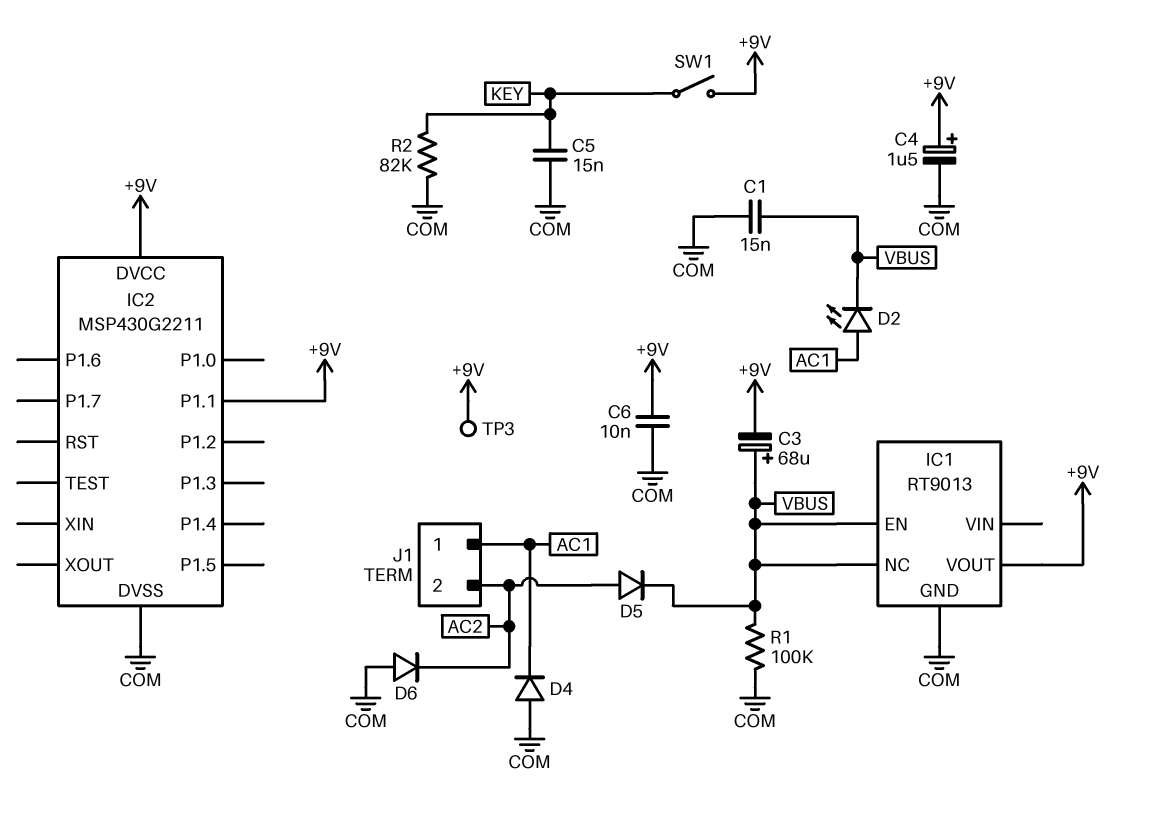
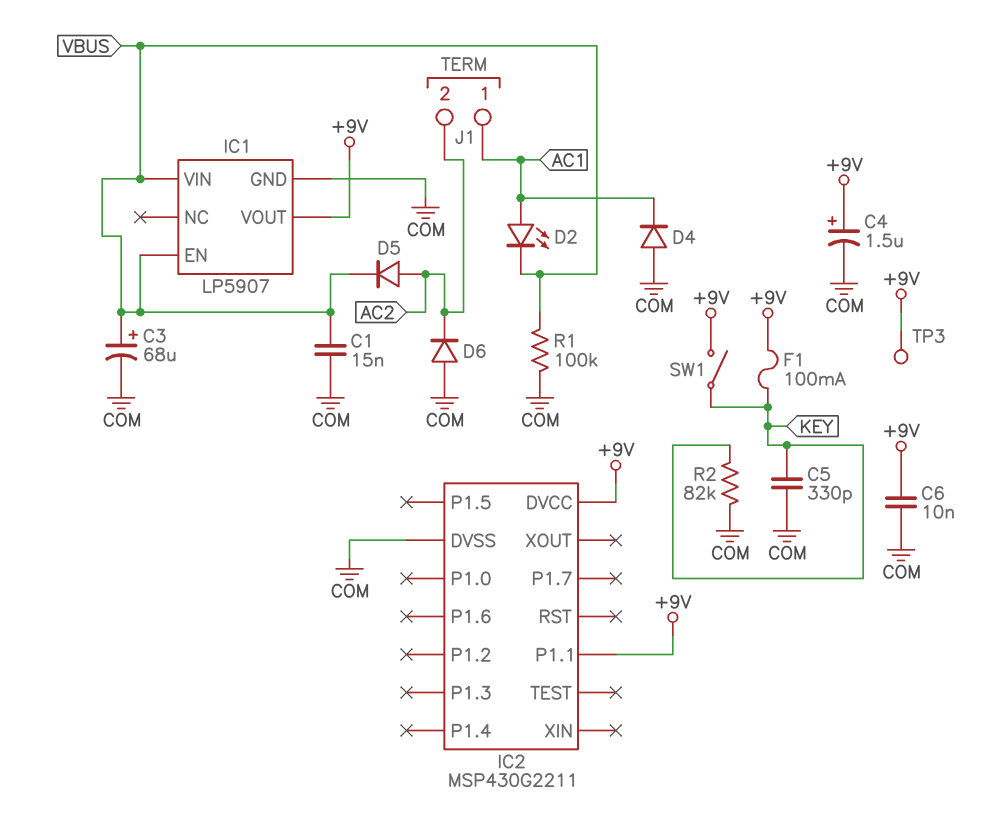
C3: 68uF (plus VBUS, minus +9V) -> 68uF (plus VBUS, minus COM)
C5: 15nF (COM, KEY) -> 330pF (COM, KEY)
F1: none -> 100mA (+9V, KEY)
IC1: RT9013 -> LP5907
IC1 pin NC: VBUS -> none
IC1 pin VIN: none -> VBUS

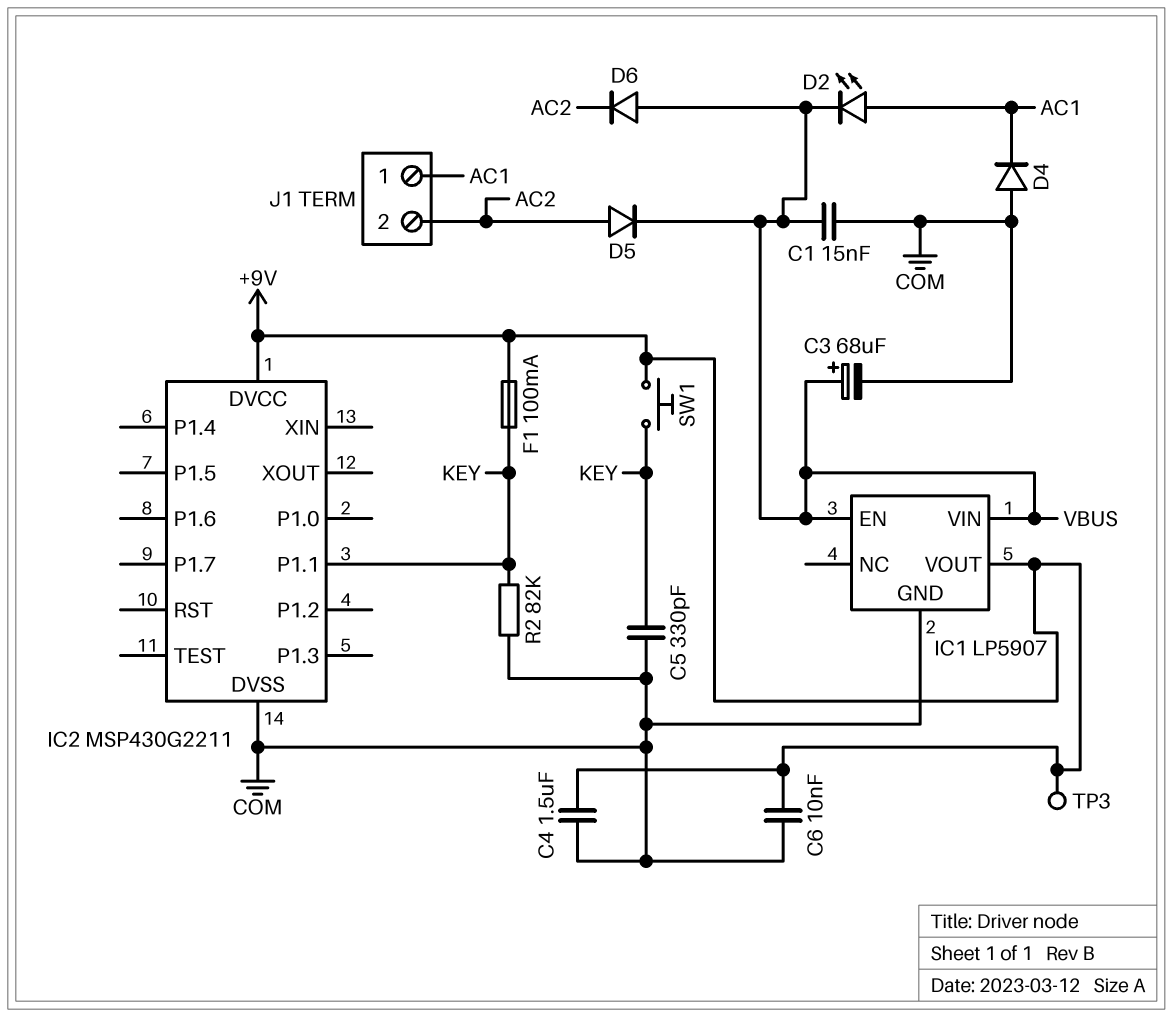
C4: 1.5uF (plus +9V, minus COM) -> 1.5uF (+9V, COM)
D6: diode (A COM, K AC2) -> diode (A VBUS, K AC2)
IC2 pin P1.1: +9V -> KEY
R1: 100k (COM, VBUS) -> none
SW1: switch (+9V, KEY) -> button (+9V, KEY)

